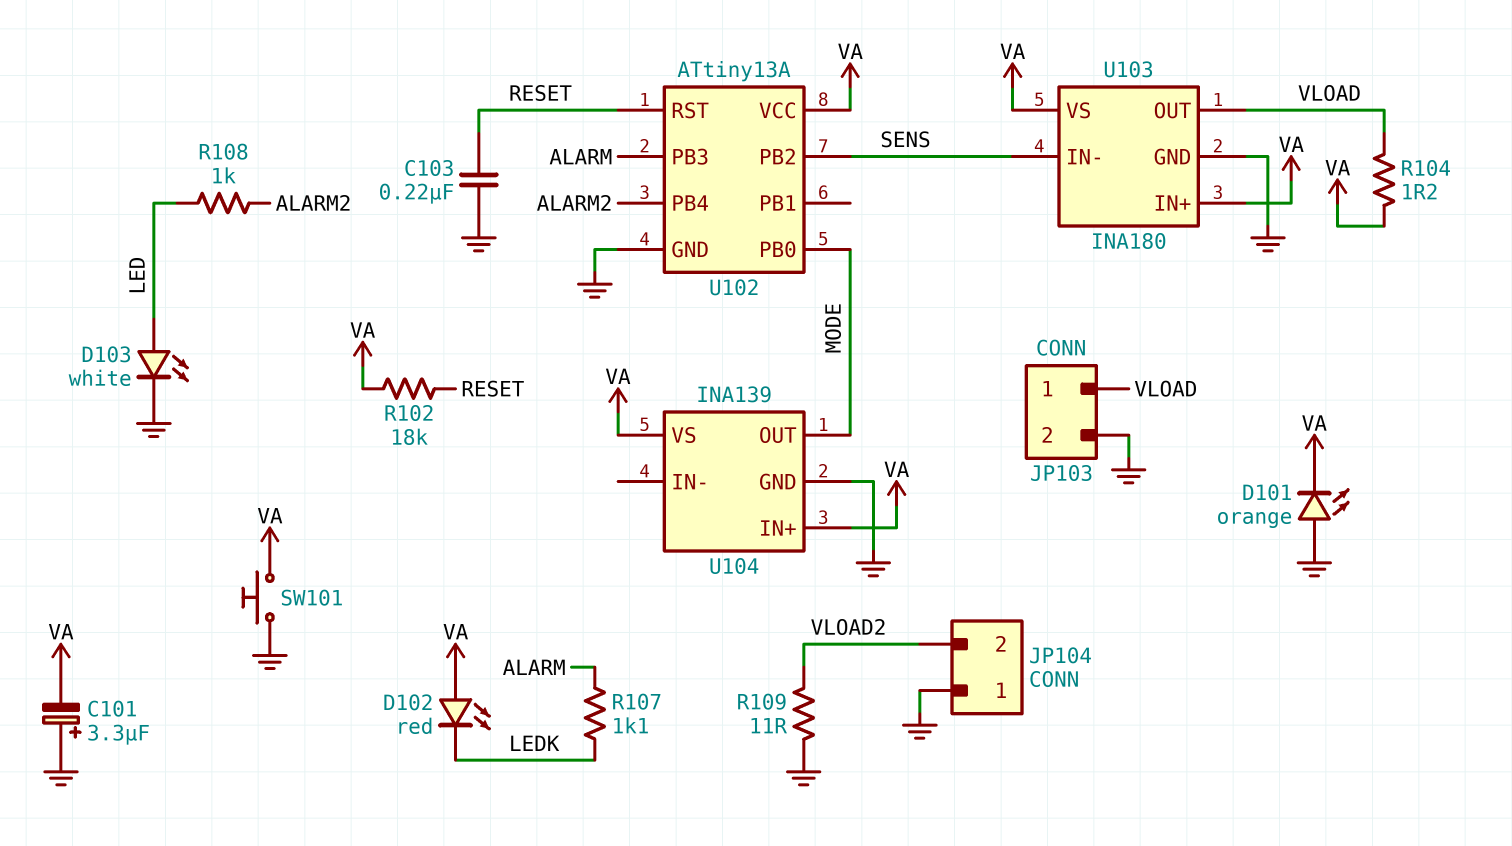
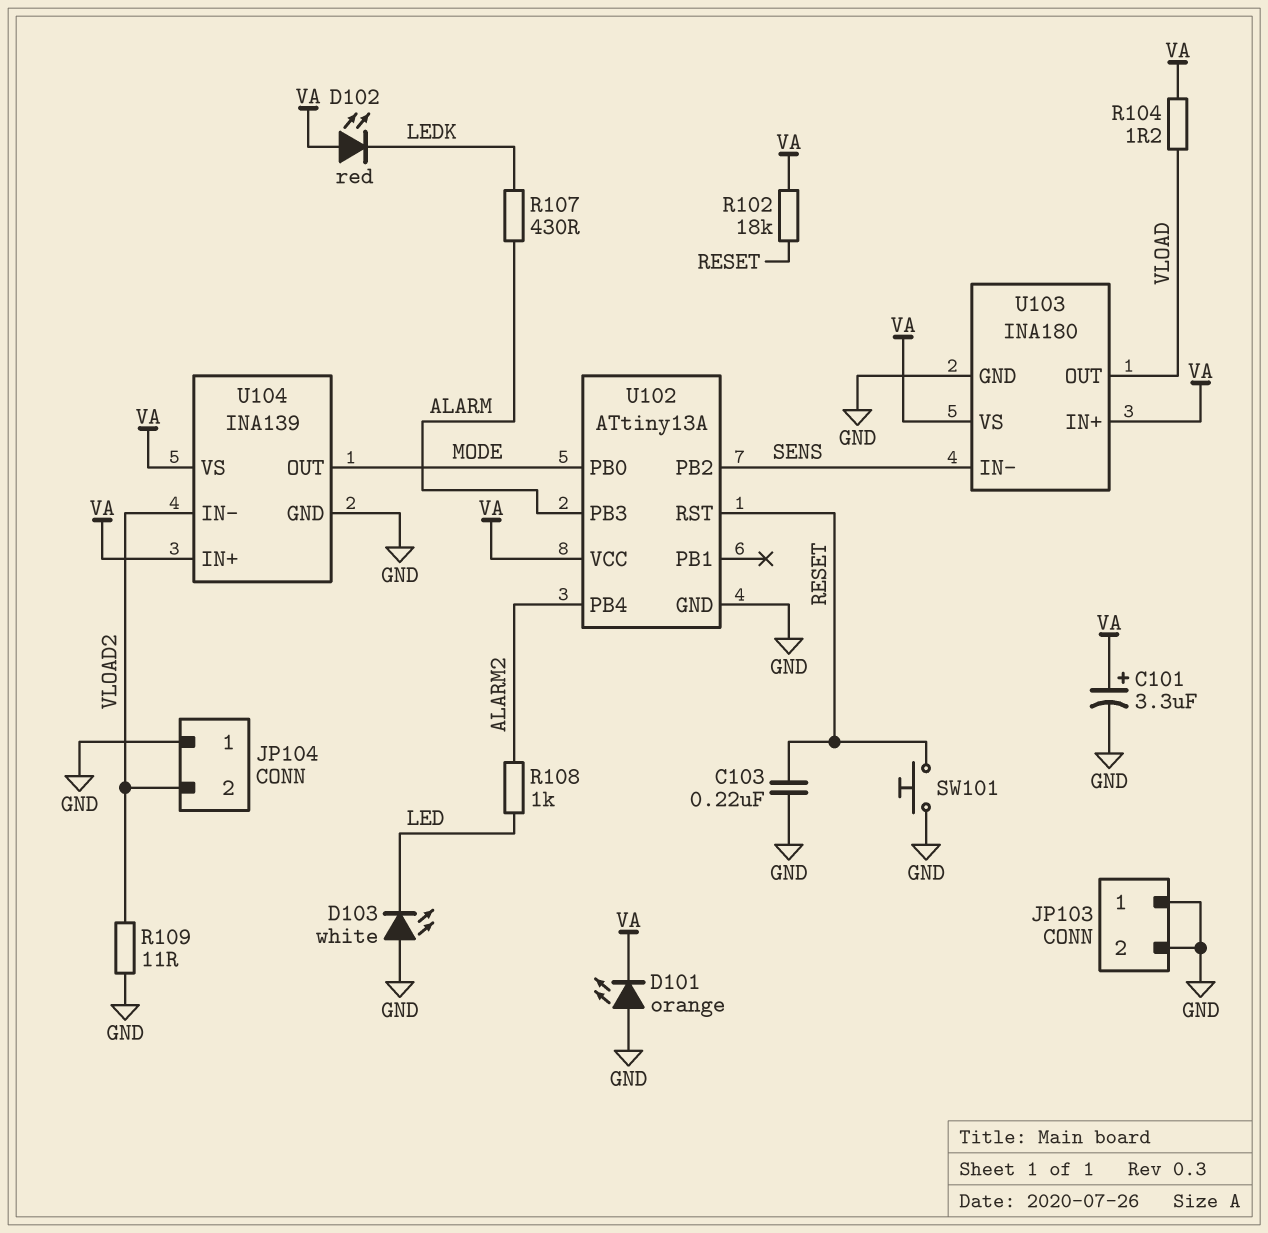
C101: 3.3uF (plus GND, minus VA) -> 3.3uF (plus VA, minus GND)
D103: LED white (A LED, K GND) -> LED white (A GND, K LED)
JP103 pin 1: VLOAD -> GND
R107: 1.1k (ALARM, LEDK) -> 430 (ALARM, LEDK)
SW101: button (GND, VA) -> button (GND, RESET)
U104 pin IN-: none -> VLOAD2

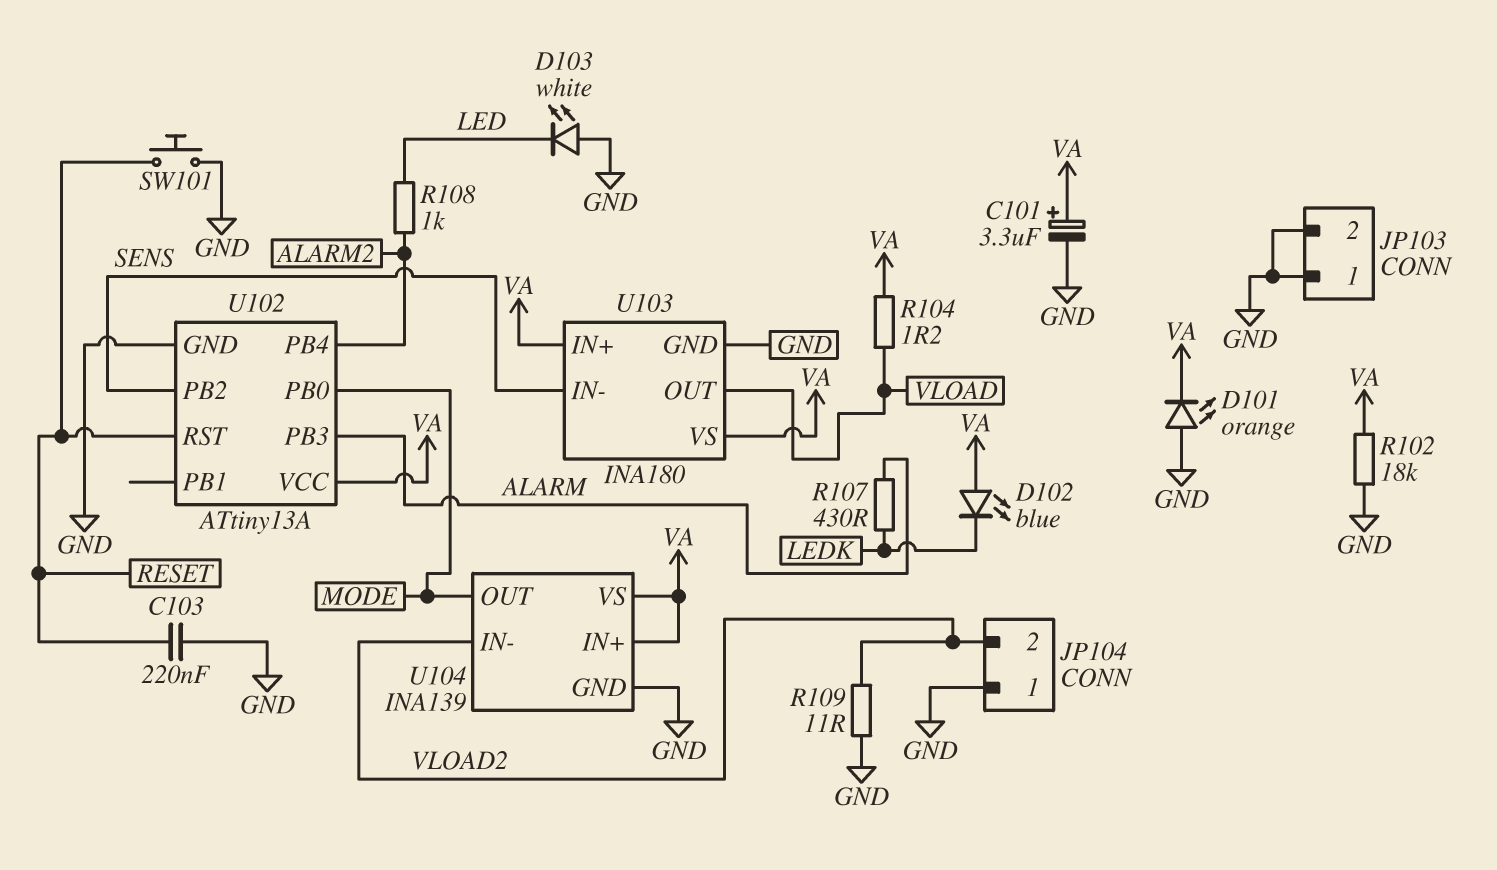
D102: LED red (A VA, K LEDK) -> LED blue (A VA, K LEDK)
R102: 18k (RESET, VA) -> 18k (GND, VA)

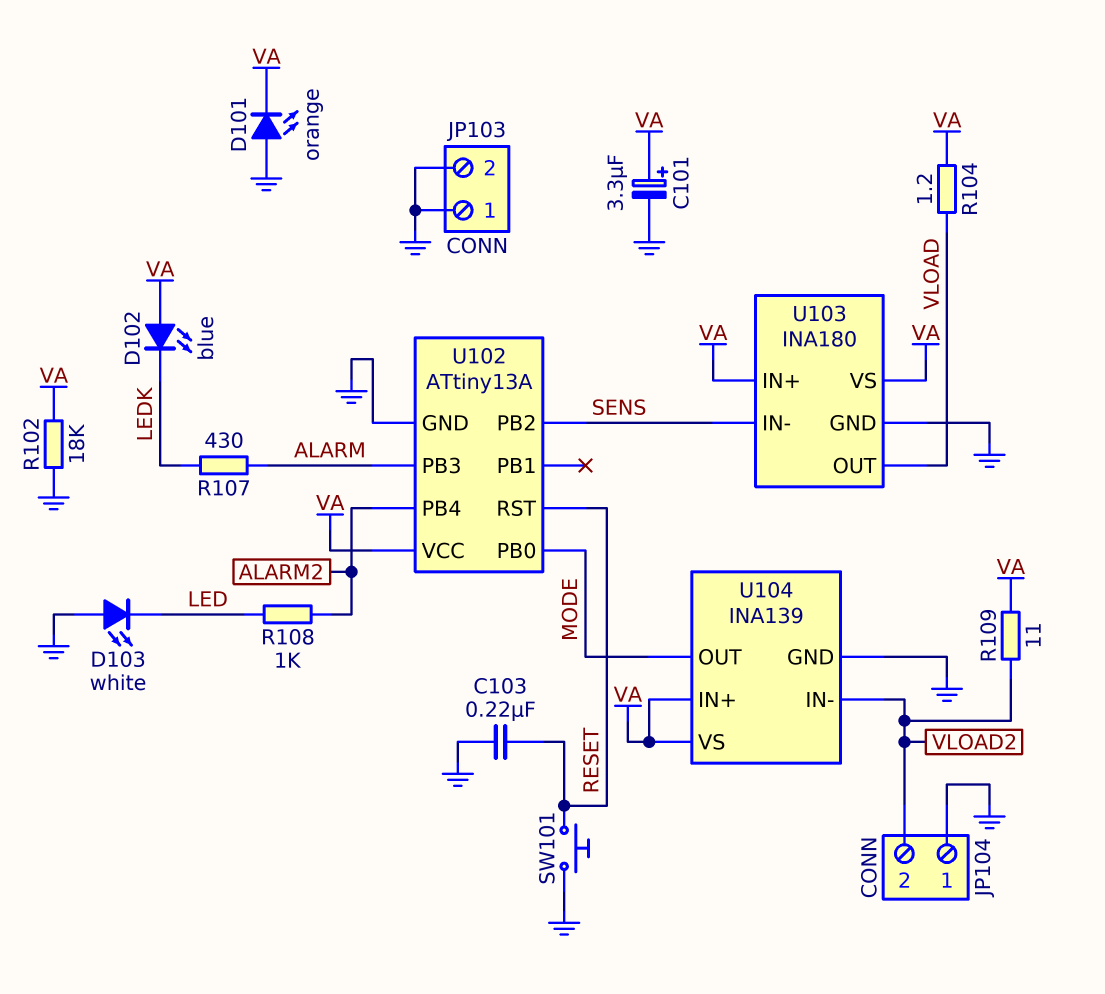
R109: 11 (GND, VLOAD2) -> 11 (VA, VLOAD2)

